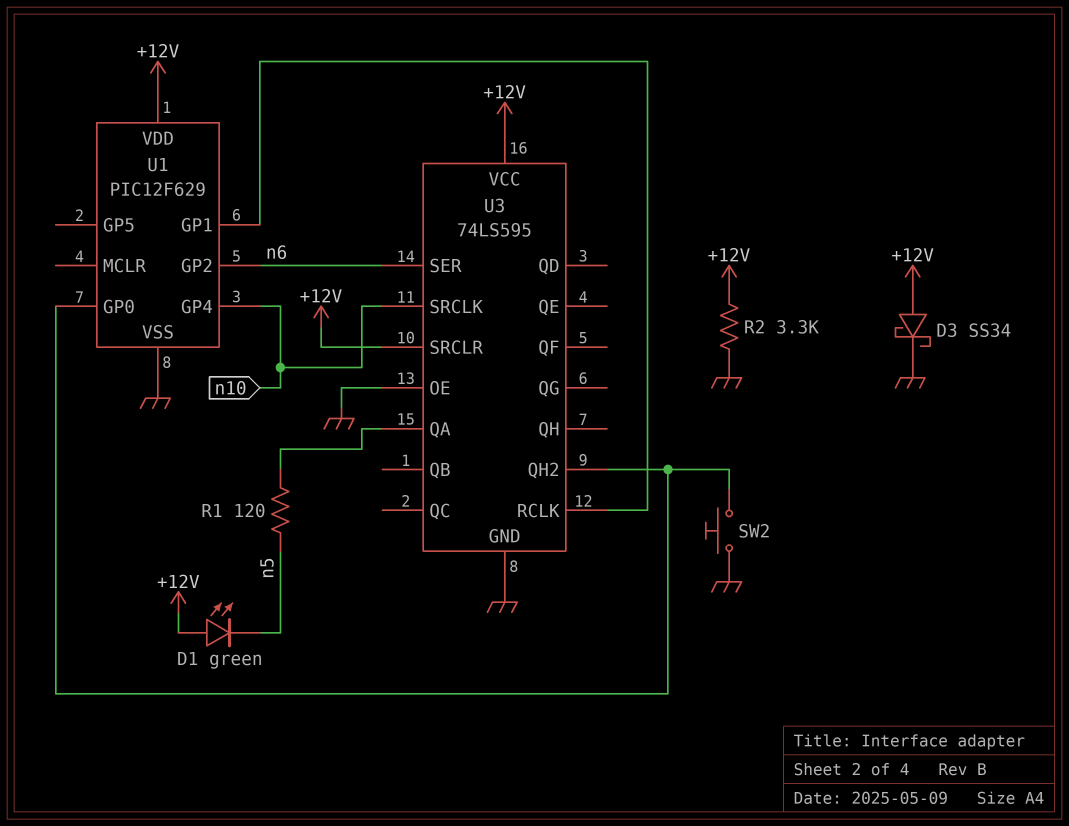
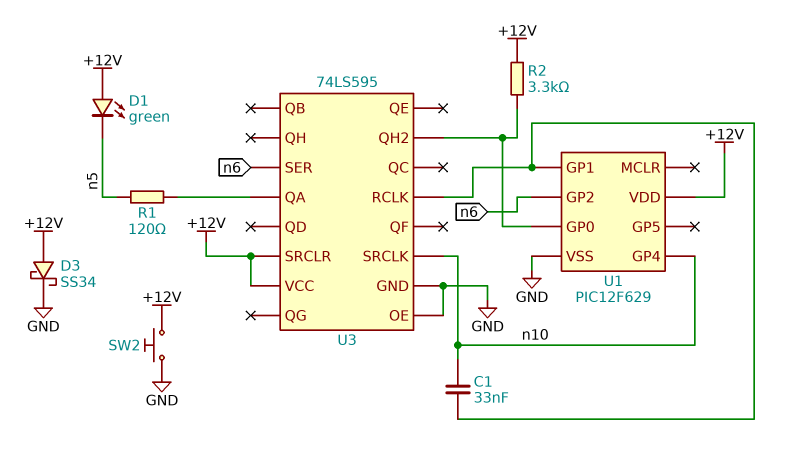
C1: none -> 33nF (U1/GP1, n10)
R2: 3.3k (+12V, GND) -> 3.3k (+12V, U1/GP0)
SW2: button (GND, U1/GP0) -> button (+12V, GND)

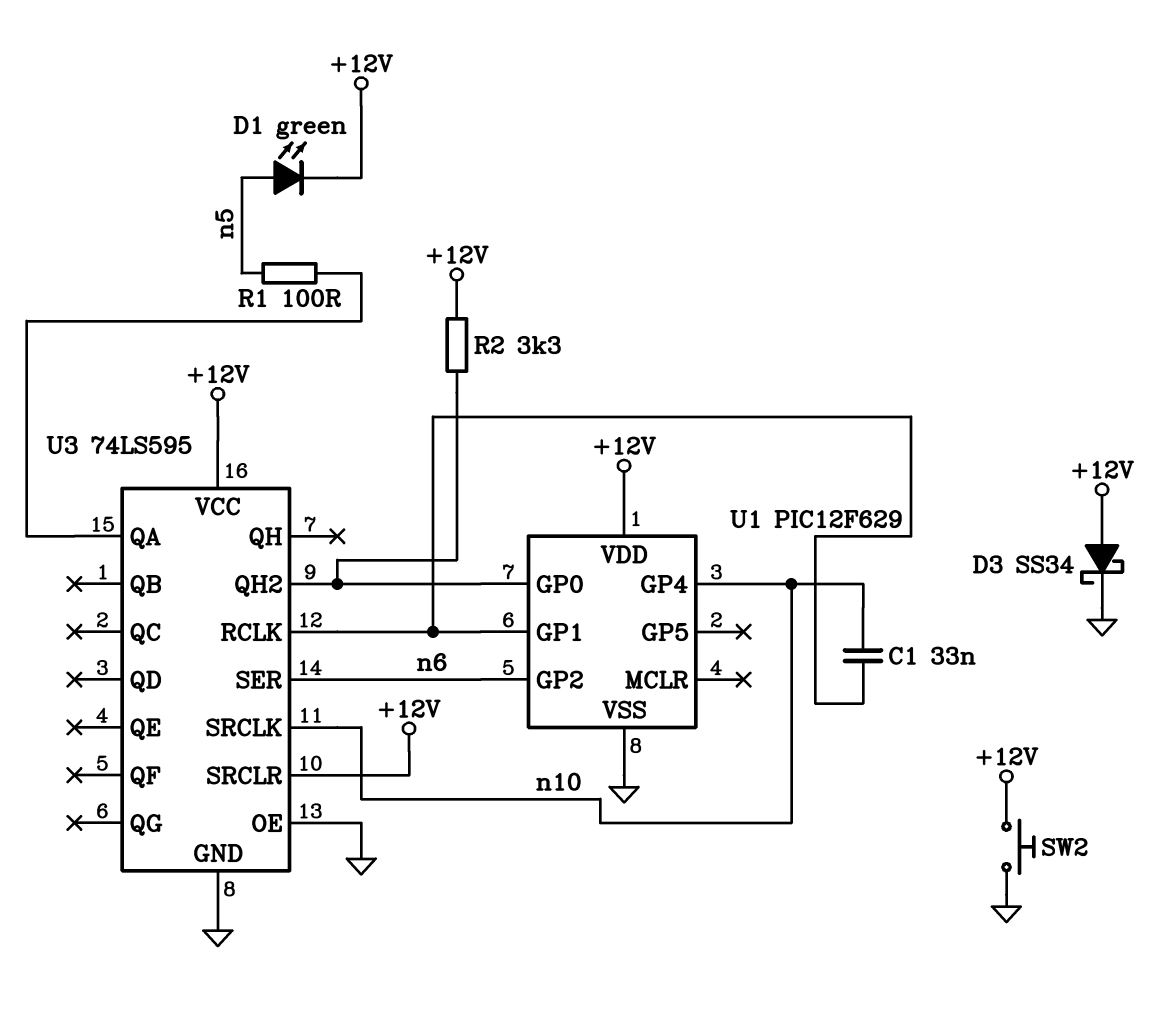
D1: LED green (A +12V, K n5) -> LED green (A n5, K +12V)
R1: 120 (U3/QA, n5) -> 100 (U3/QA, n5)

